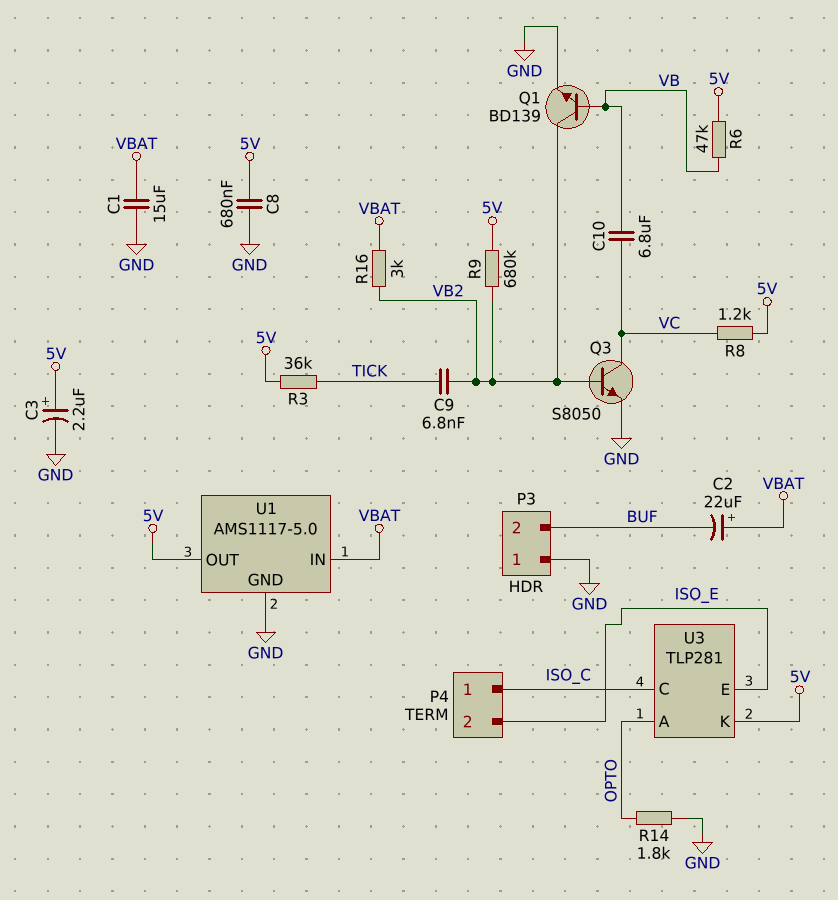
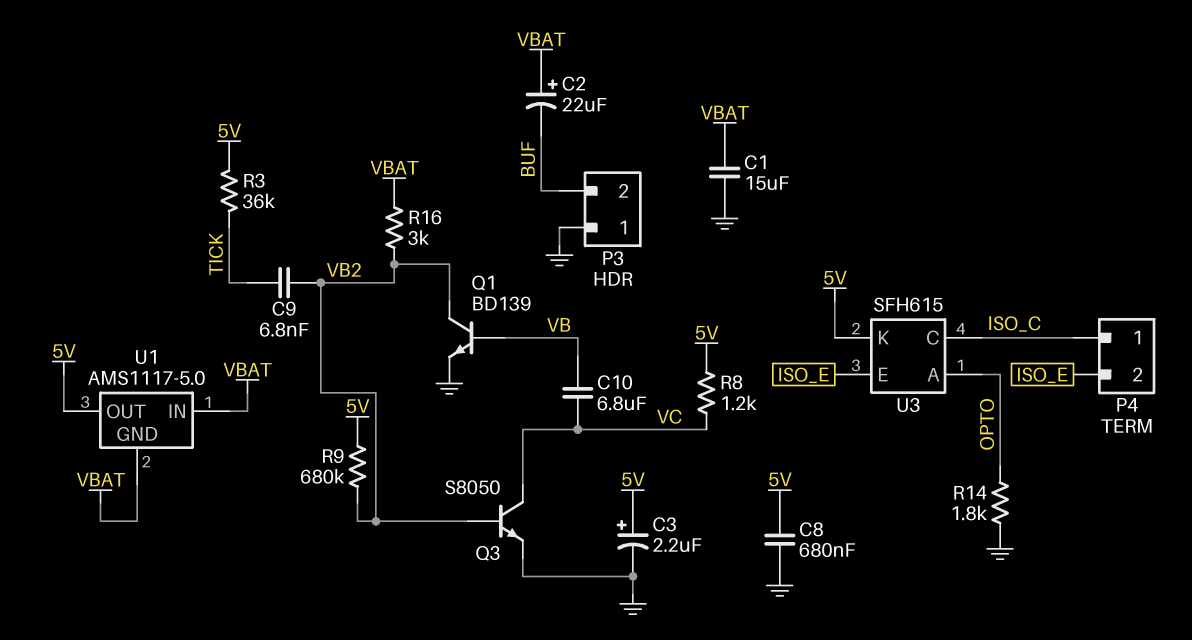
R6: 47k (5V, VB) -> none
U1 pin GND: GND -> VBAT
U3: TLP281 -> SFH615

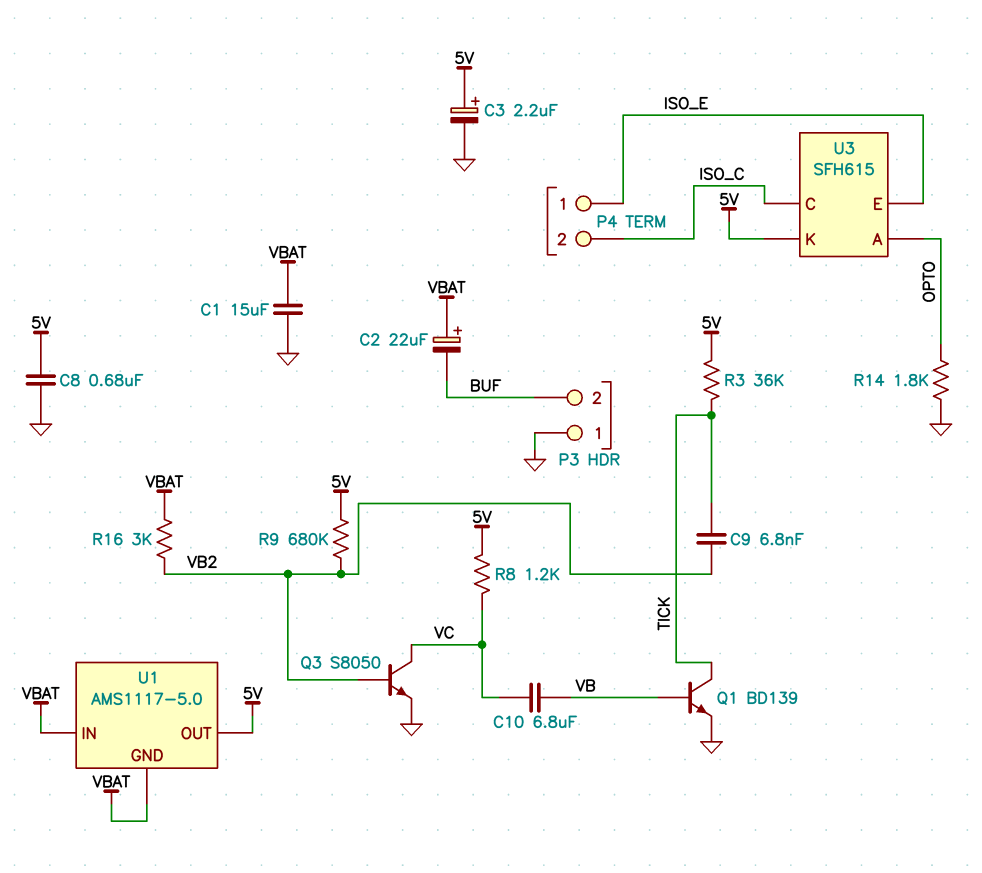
P4 pin 1: ISO_C -> ISO_E
P4 pin 2: ISO_E -> ISO_C
Q1: NPN BD139 (B VB, C VB2, E GND) -> NPN BD139 (B VB, C TICK, E GND)

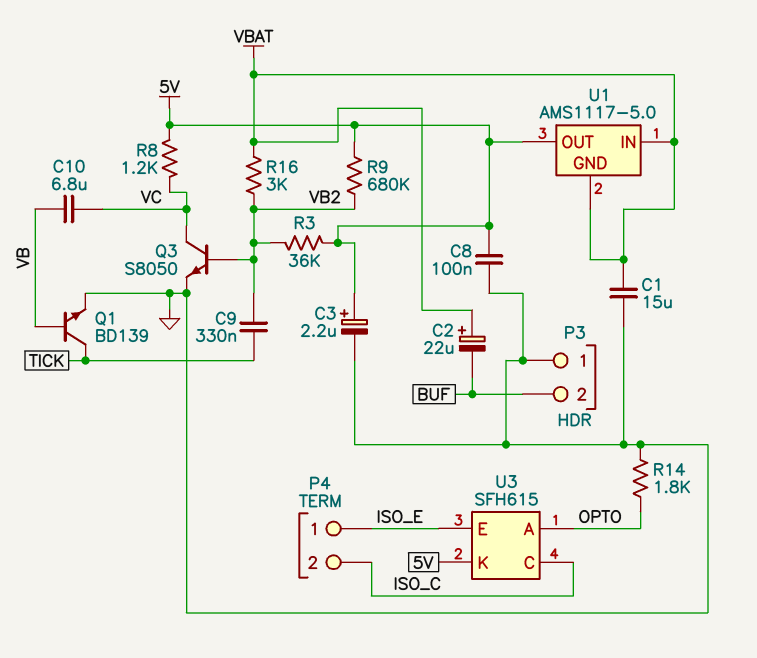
C8: 680nF (5V, GND) -> 100nF (5V, GND)
C9: 6.8nF (TICK, VB2) -> 330nF (TICK, VB2)
R3: 36k (5V, TICK) -> 36k (5V, VB2)

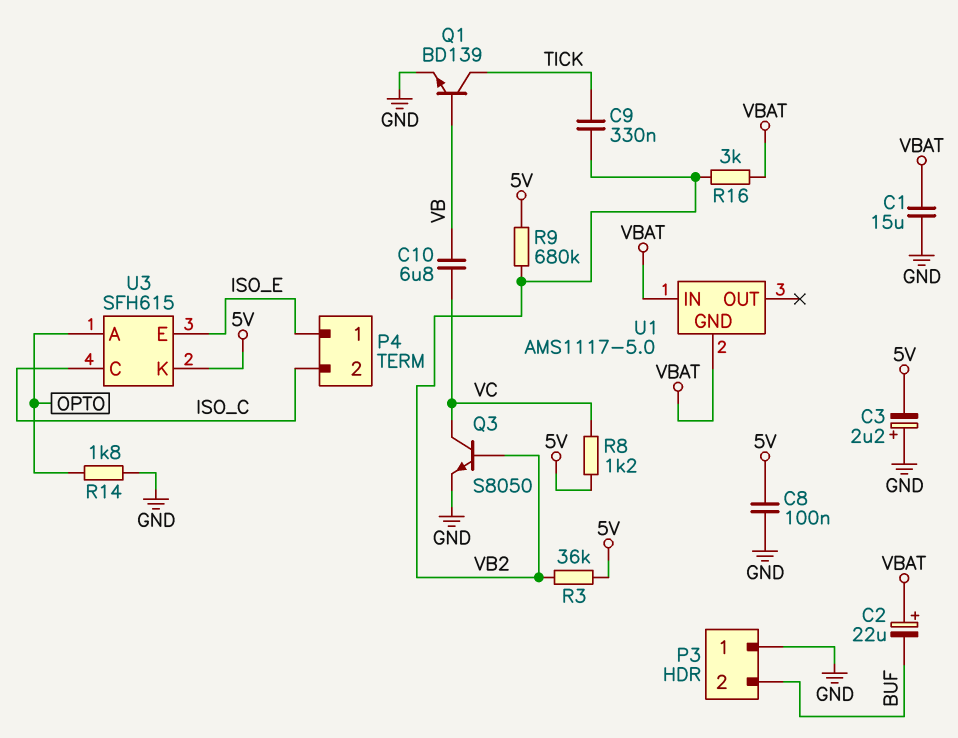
C3: 2.2uF (plus 5V, minus GND) -> 2.2uF (plus GND, minus 5V)
U1 pin OUT: 5V -> none

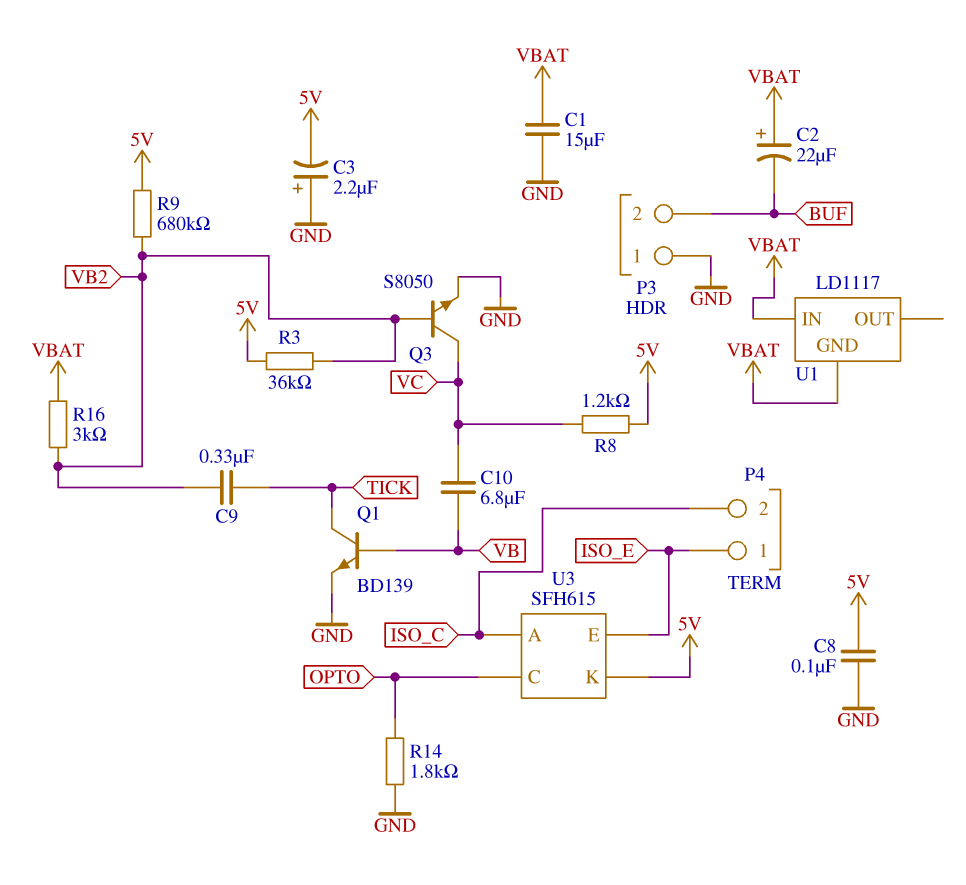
U1: AMS1117-5.0 -> LD1117
U3 pin A: OPTO -> ISO_C
U3 pin C: ISO_C -> OPTO

